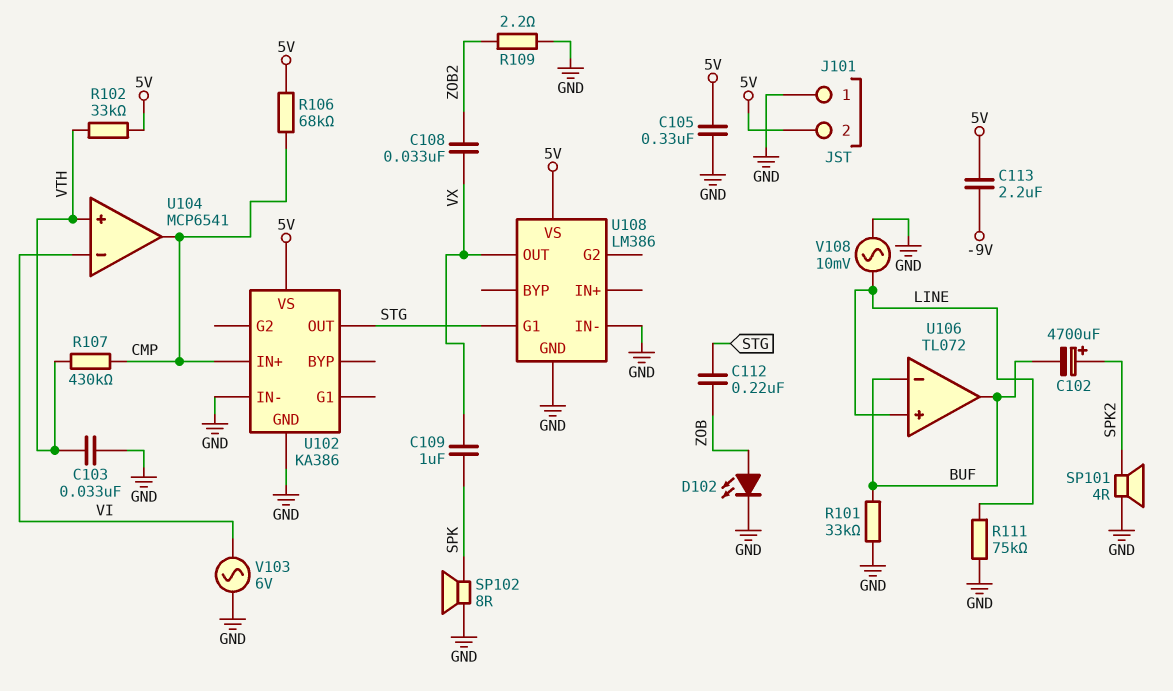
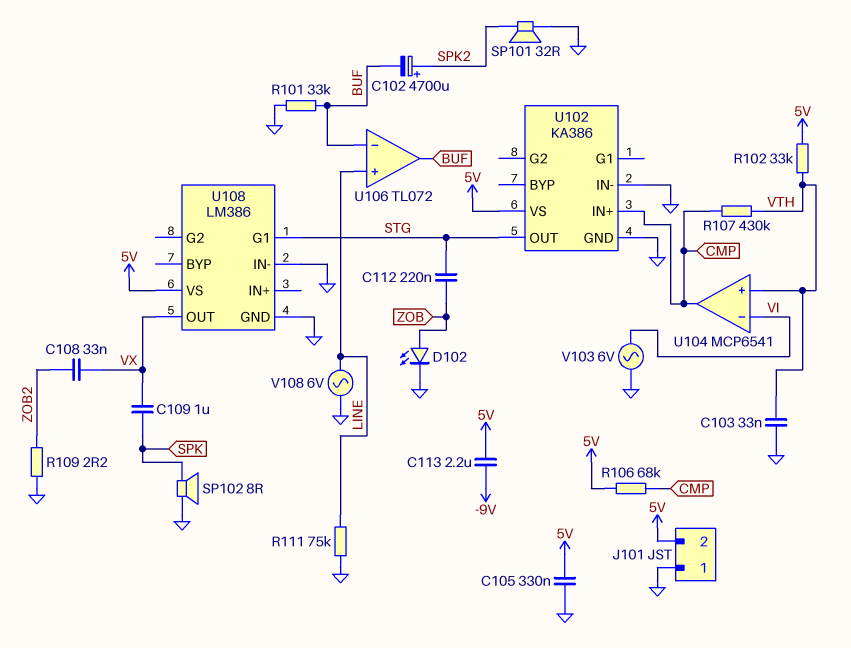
SP101: speaker 4R (GND, SPK2) -> speaker 32R (GND, SPK2)
V108: AC 10mV (GND, LINE) -> AC 6V (GND, LINE)

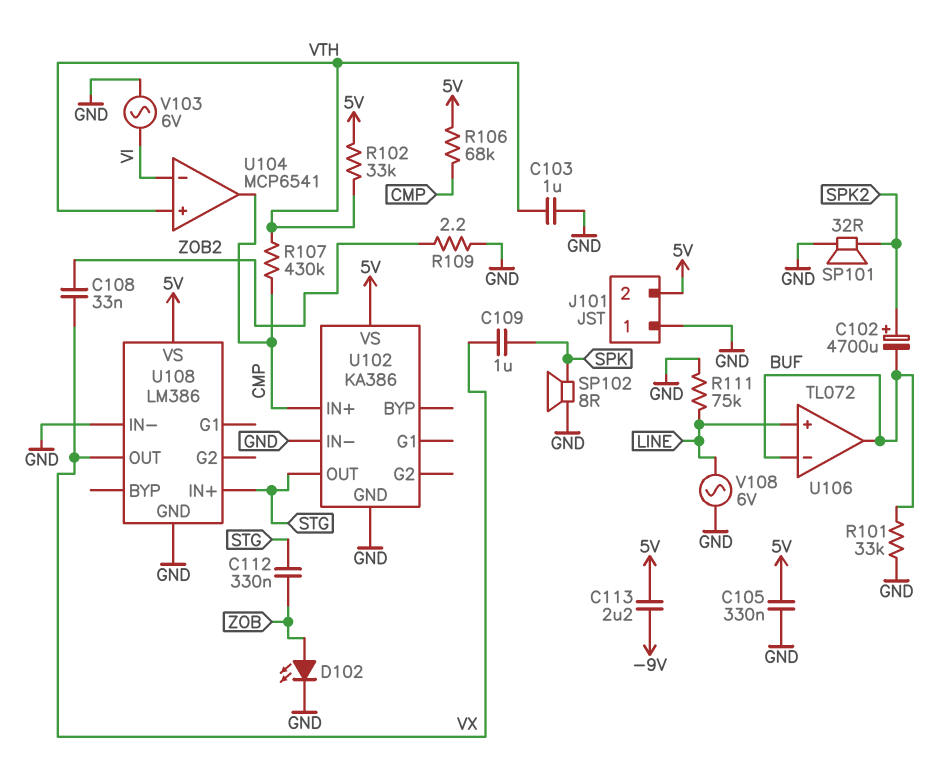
C103: 33nF (GND, VTH) -> 1uF (GND, VTH)
C112: 220nF (STG, ZOB) -> 330nF (STG, ZOB)
U108 pin G1: STG -> none
U108 pin IN+: none -> STG

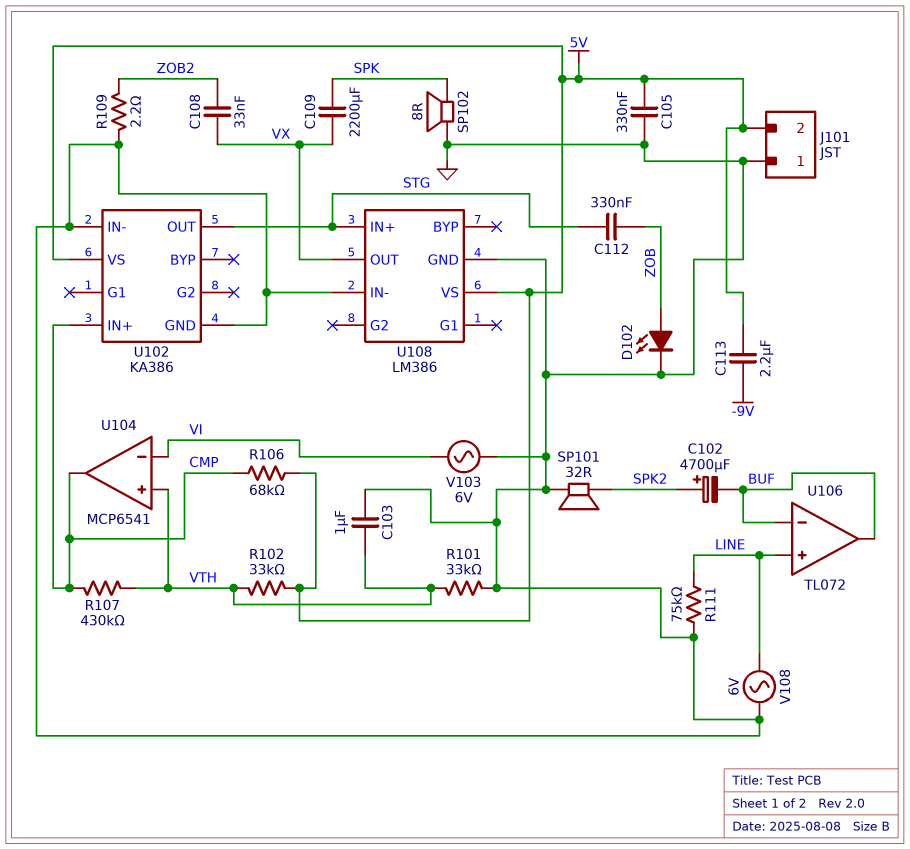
C109: 1uF (SPK, VX) -> 2200uF (SPK, VX)
R101: 33k (BUF, GND) -> 33k (GND, VTH)

